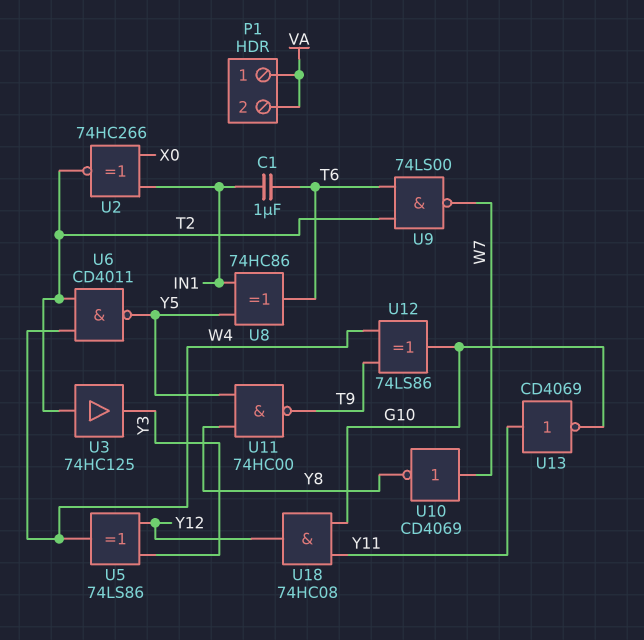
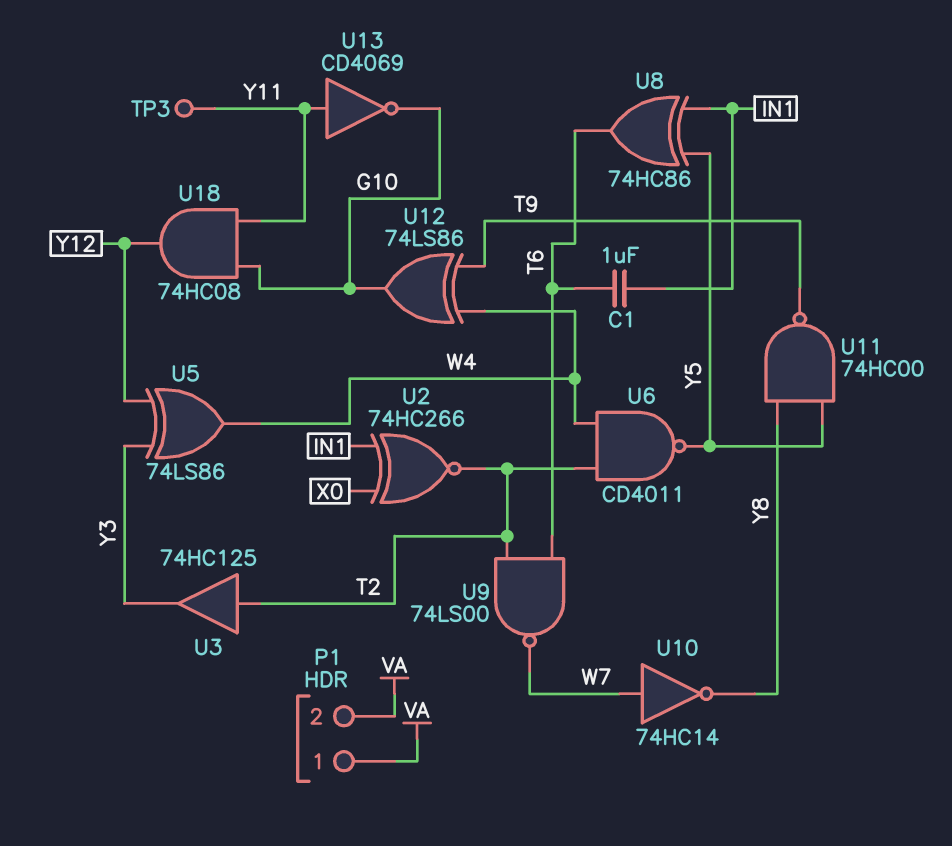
TP3: none -> test point (Y11)
U10: NOT CD4069 (in W7, out Y8) -> NOT 74HC14 (in W7, out Y8)

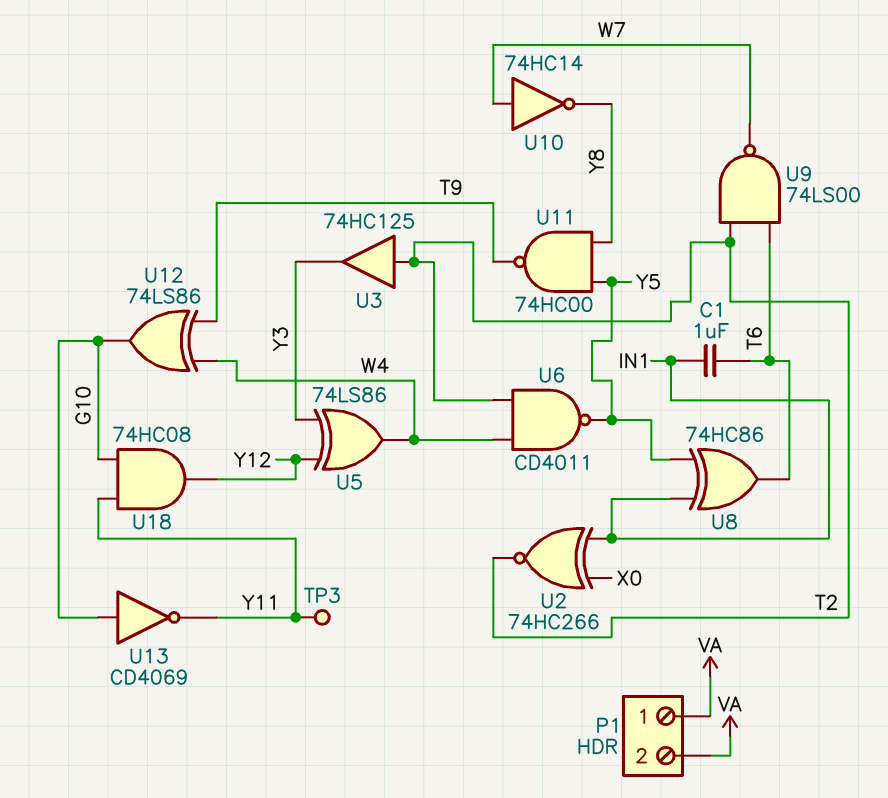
U13: NOT CD4069 (in Y11, out G10) -> NOT CD4069 (in G10, out Y11)

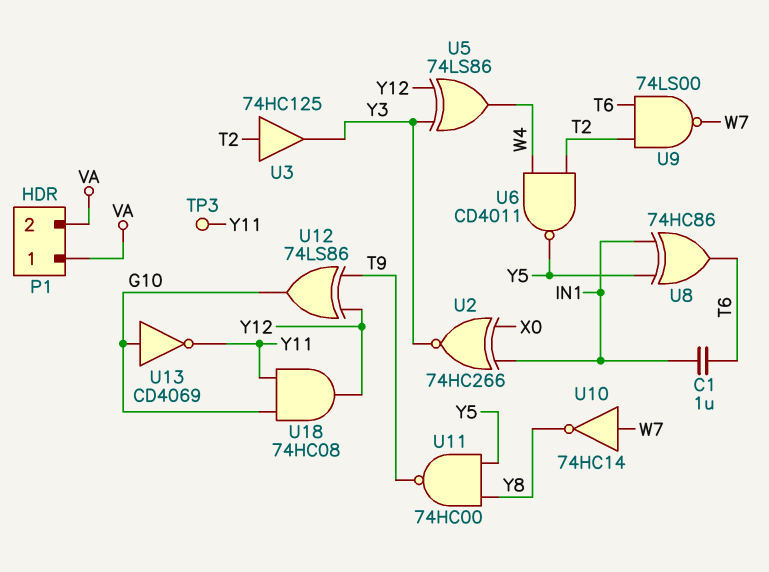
U2: XNOR 74HC266 (in IN1, in X0, out T2) -> XNOR 74HC266 (in IN1, in X0, out Y3)
U12: XOR 74LS86 (in T9, in W4, out G10) -> XOR 74LS86 (in T9, in Y12, out G10)

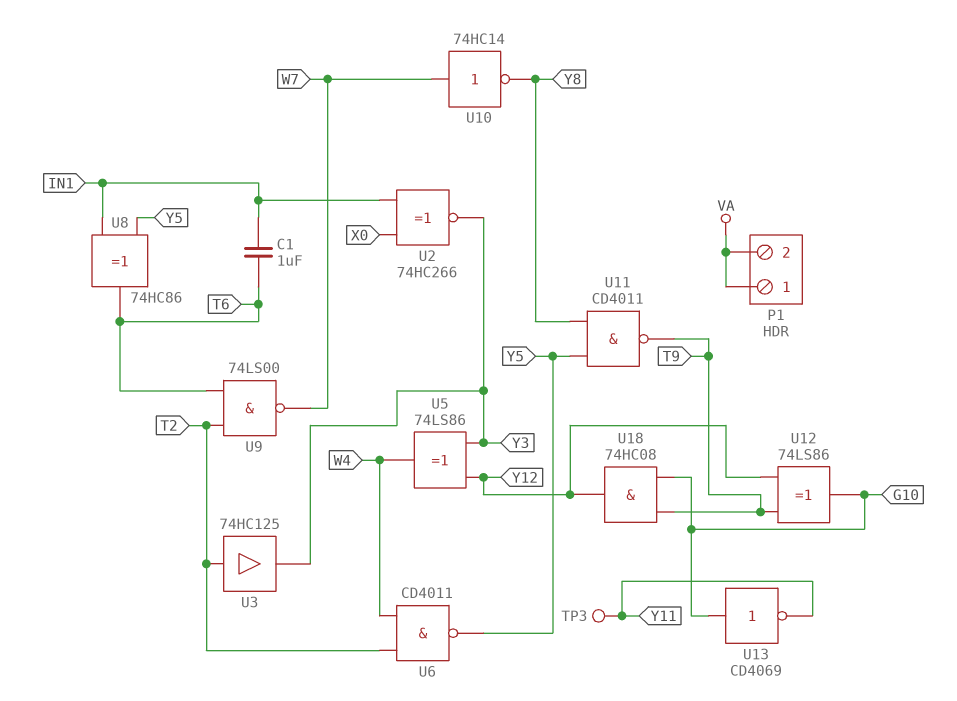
U11: NAND 74HC00 (in Y5, in Y8, out T9) -> NAND CD4011 (in Y5, in Y8, out T9)
U18: AND 74HC08 (in G10, in Y11, out Y12) -> AND 74HC08 (in G10, in T9, out Y12)

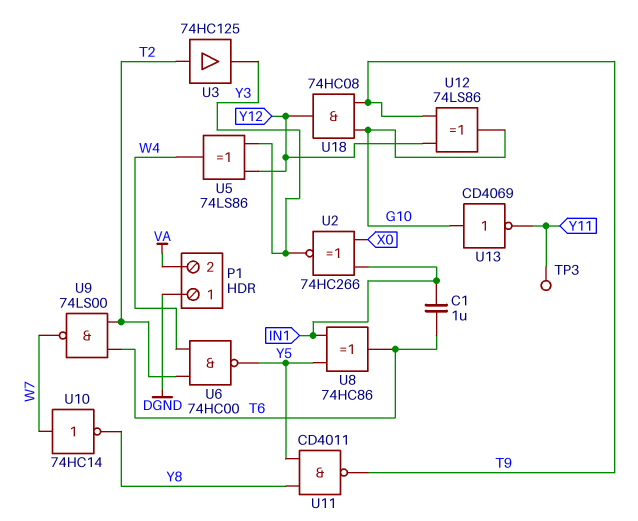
P1 pin 1: VA -> DGND
U6: NAND CD4011 (in T2, in W4, out Y5) -> NAND 74HC00 (in T2, in W4, out Y5)

